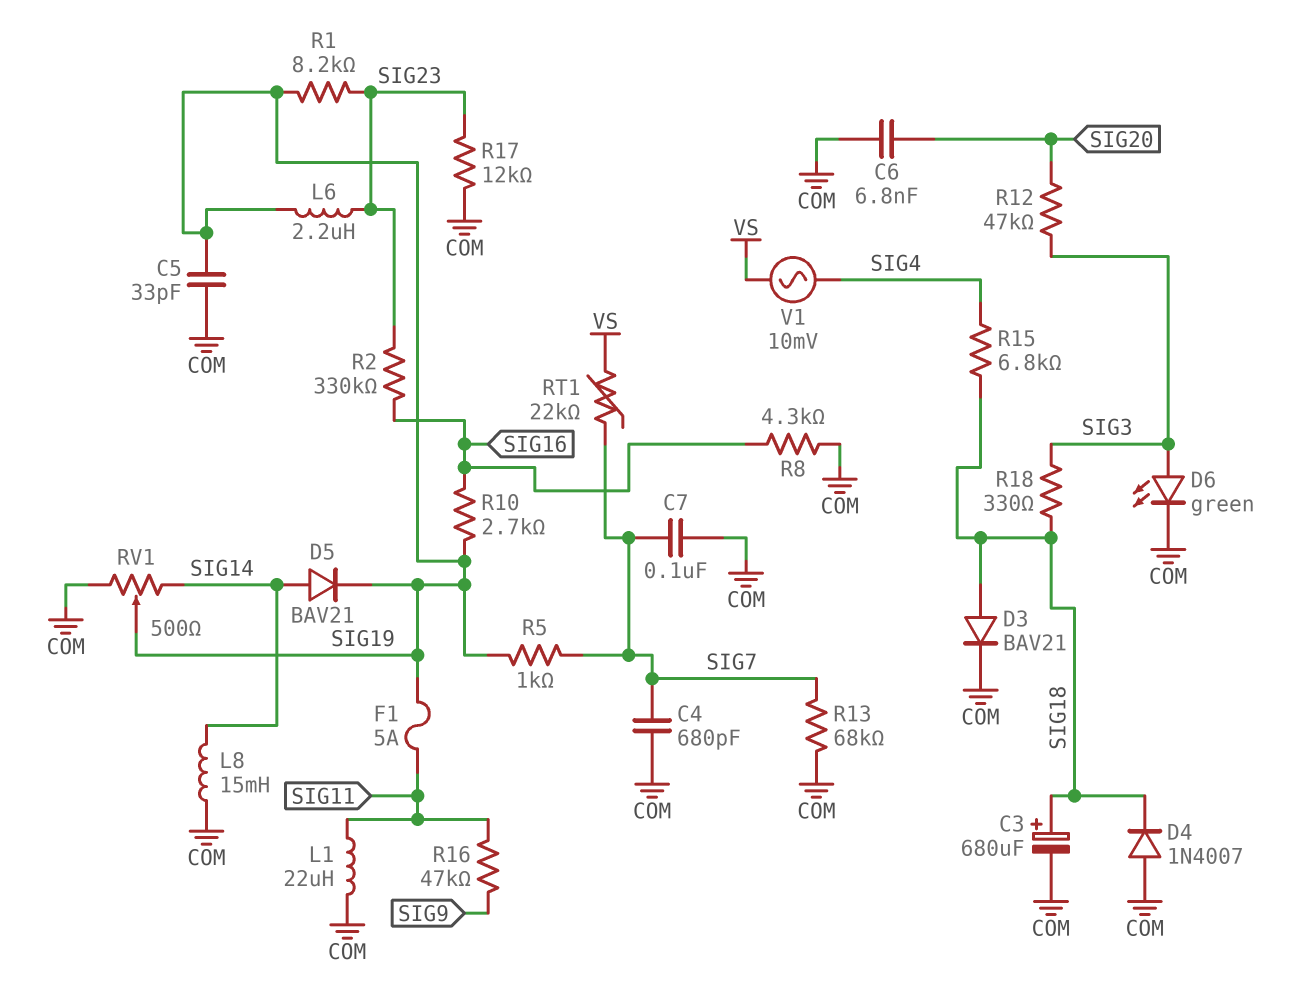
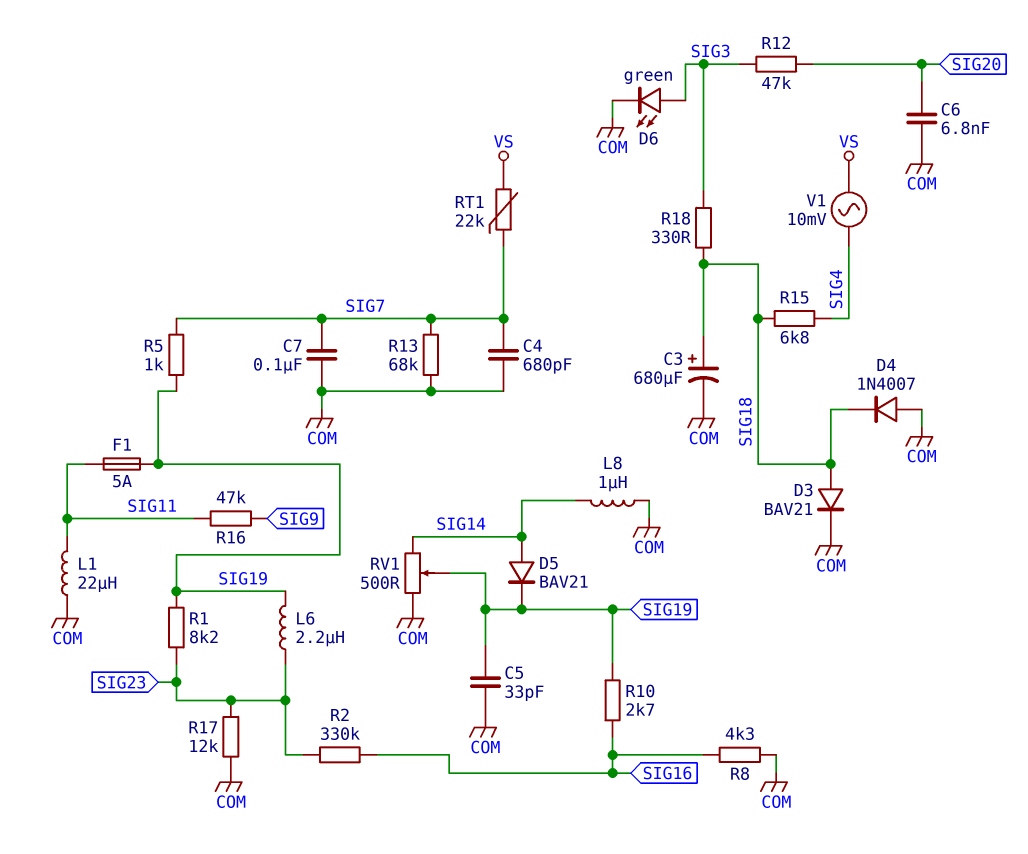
L8: 15mH (COM, SIG14) -> 1uH (COM, SIG14)

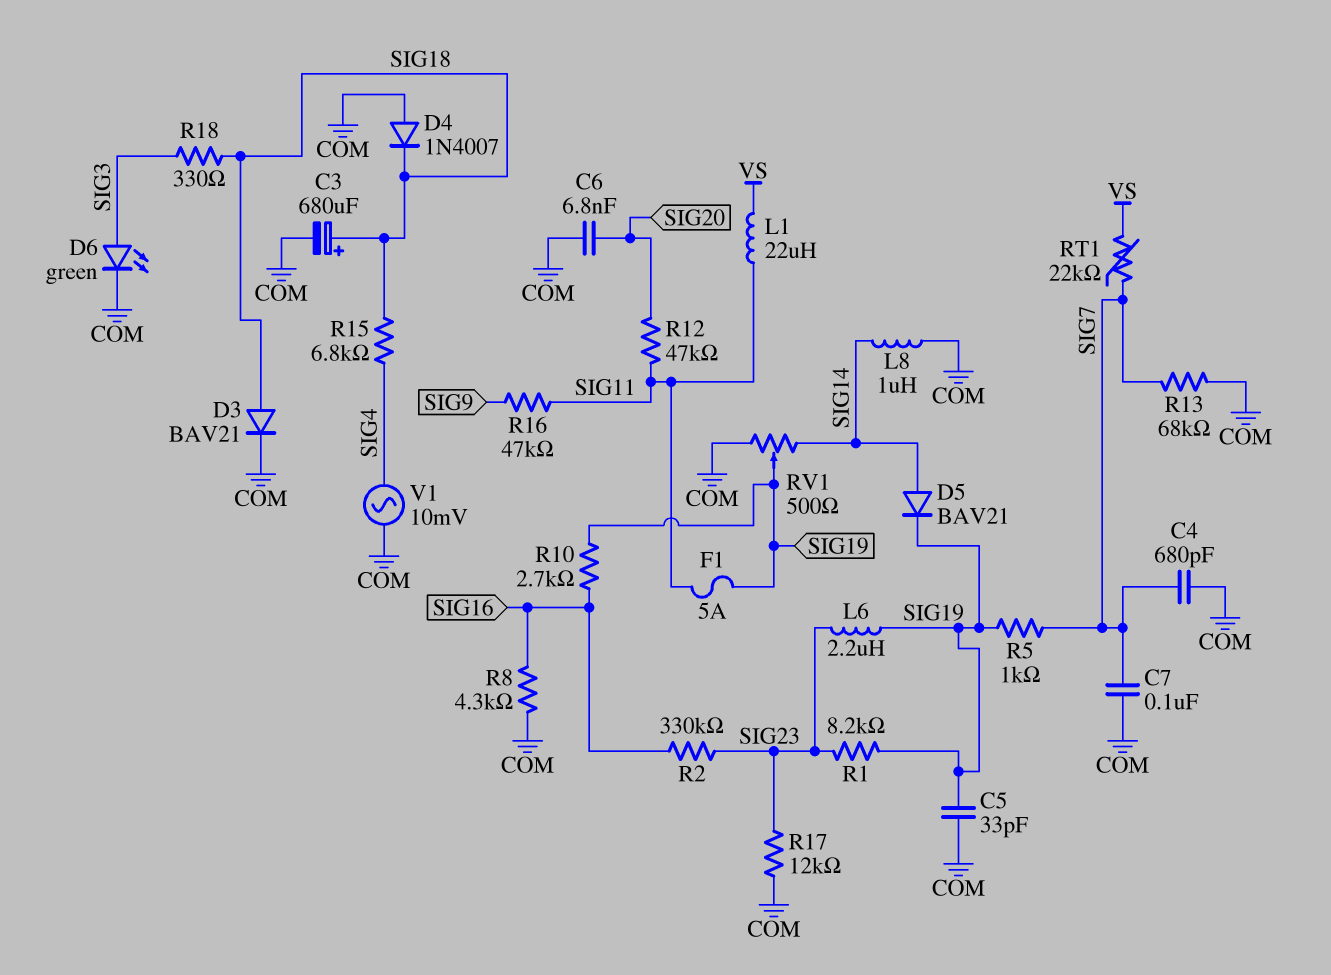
L1: 22uH (COM, SIG11) -> 22uH (SIG11, VS)
R12: 47k (SIG3, SIG20) -> 47k (SIG11, SIG20)
V1: AC 10mV (SIG4, VS) -> AC 10mV (COM, SIG4)

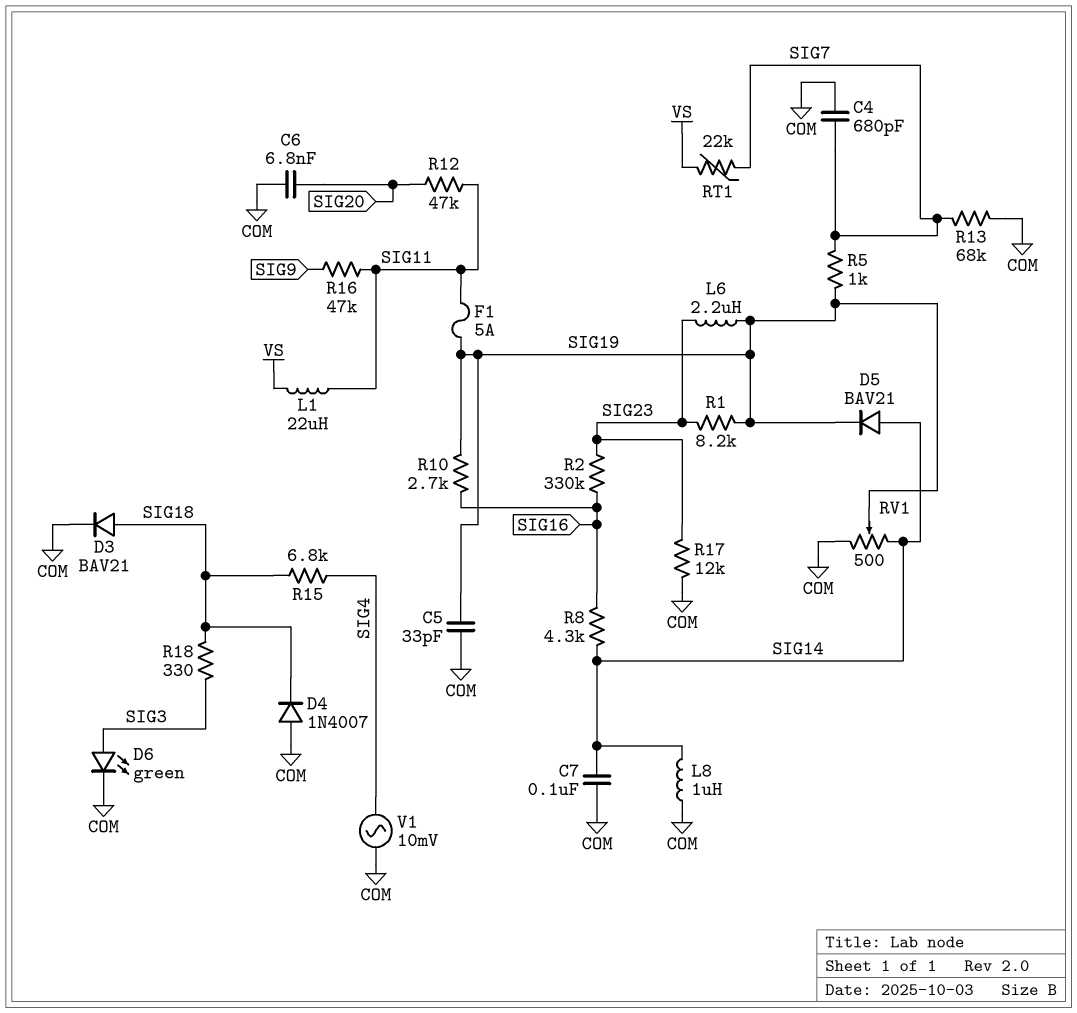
C3: 680uF (plus SIG18, minus COM) -> none
C7: 100nF (COM, SIG7) -> 100nF (COM, SIG14)
R8: 4.3k (COM, SIG16) -> 4.3k (SIG14, SIG16)

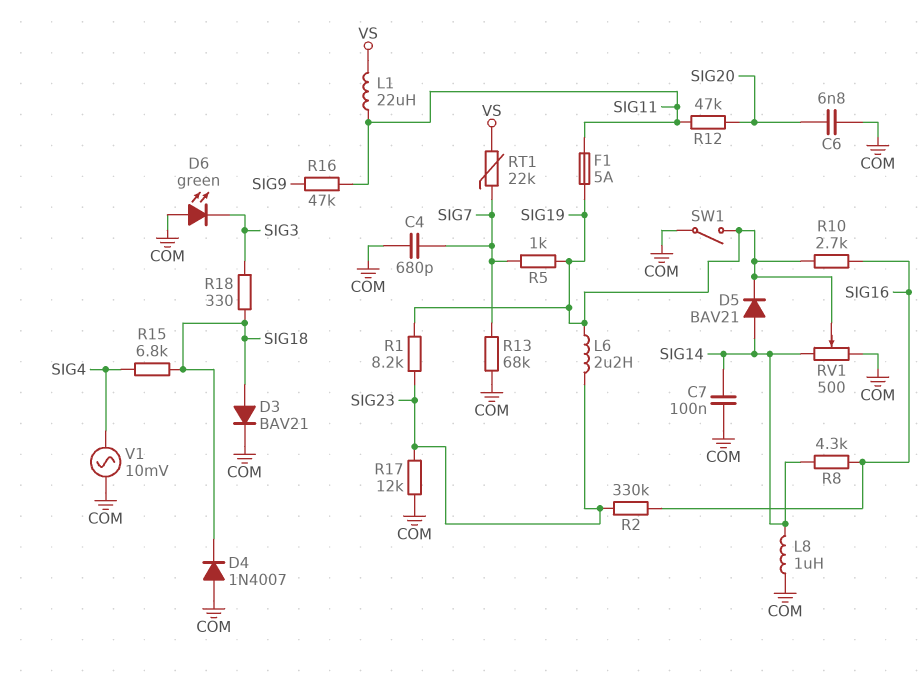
C5: 33pF (COM, SIG19) -> none
D6: LED green (A SIG3, K COM) -> LED green (A COM, K SIG3)
SW1: none -> switch (COM, SIG19)

